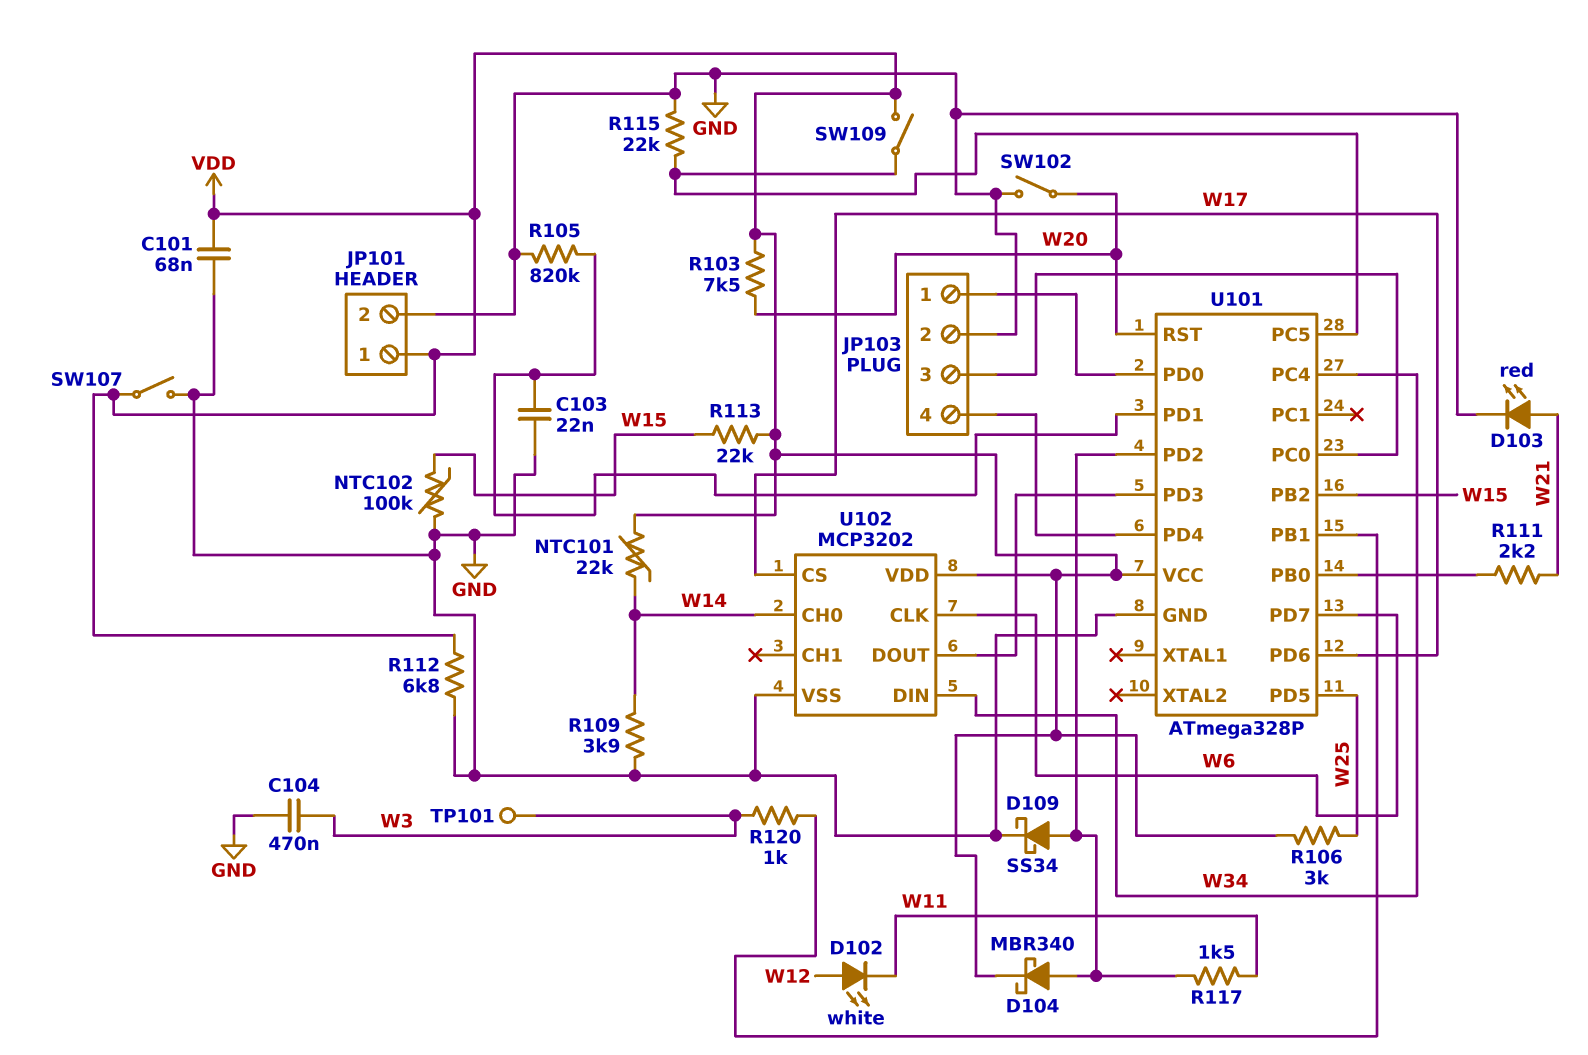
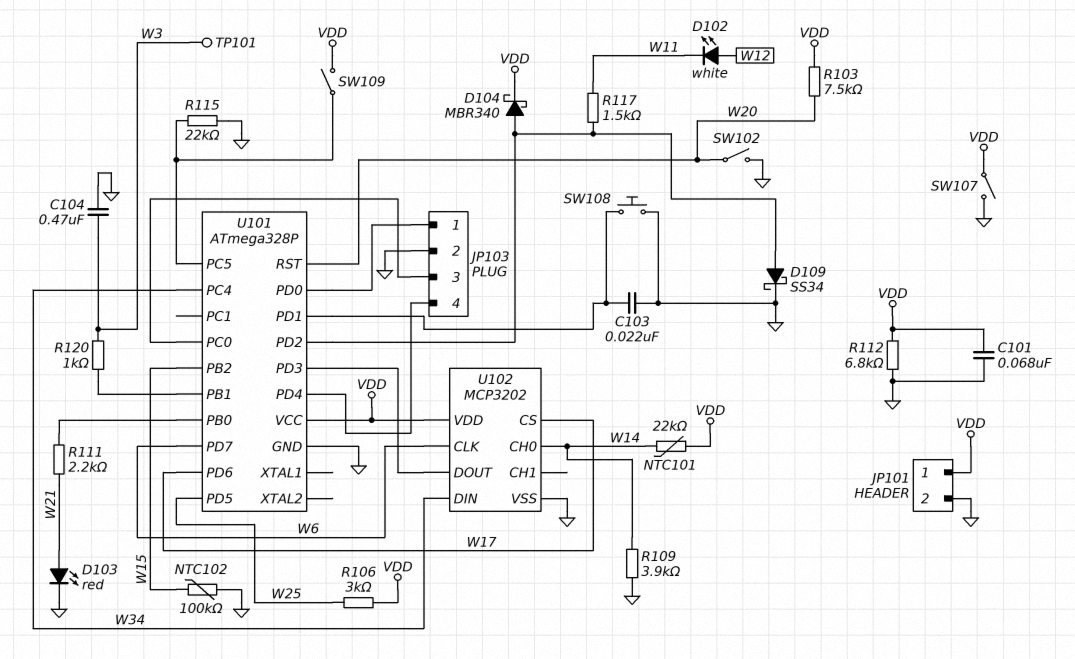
R105: 820k (GND, U101/PD1) -> none
R113: 22k (VDD, W15) -> none
SW108: none -> button (GND, U101/PD1)

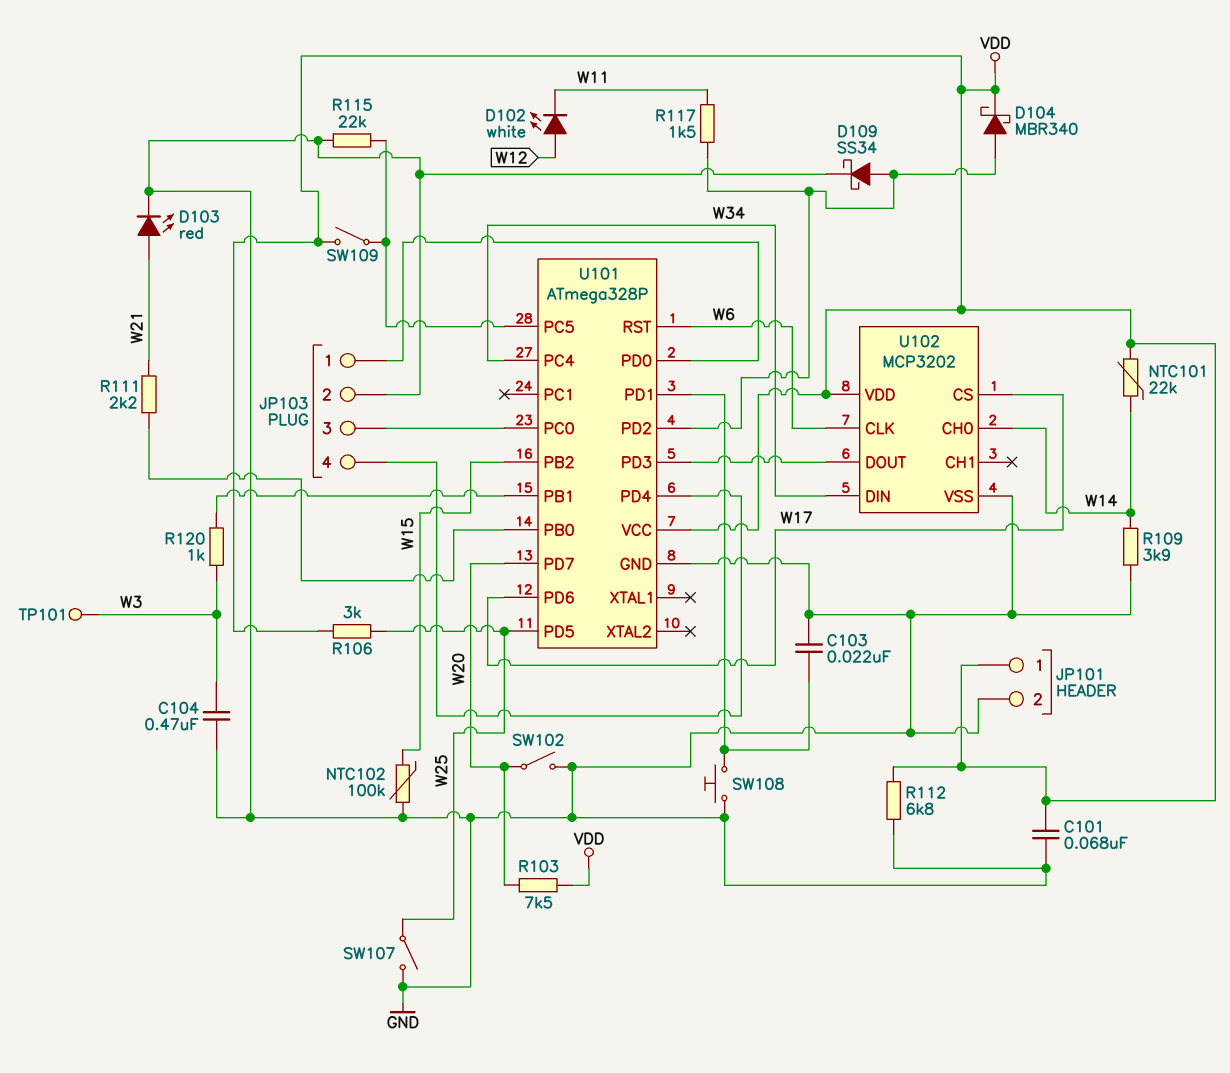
SW107: switch (GND, VDD) -> switch (GND, W25)
U101 pin PD7: W6 -> W20
U101 pin RST: W20 -> W6

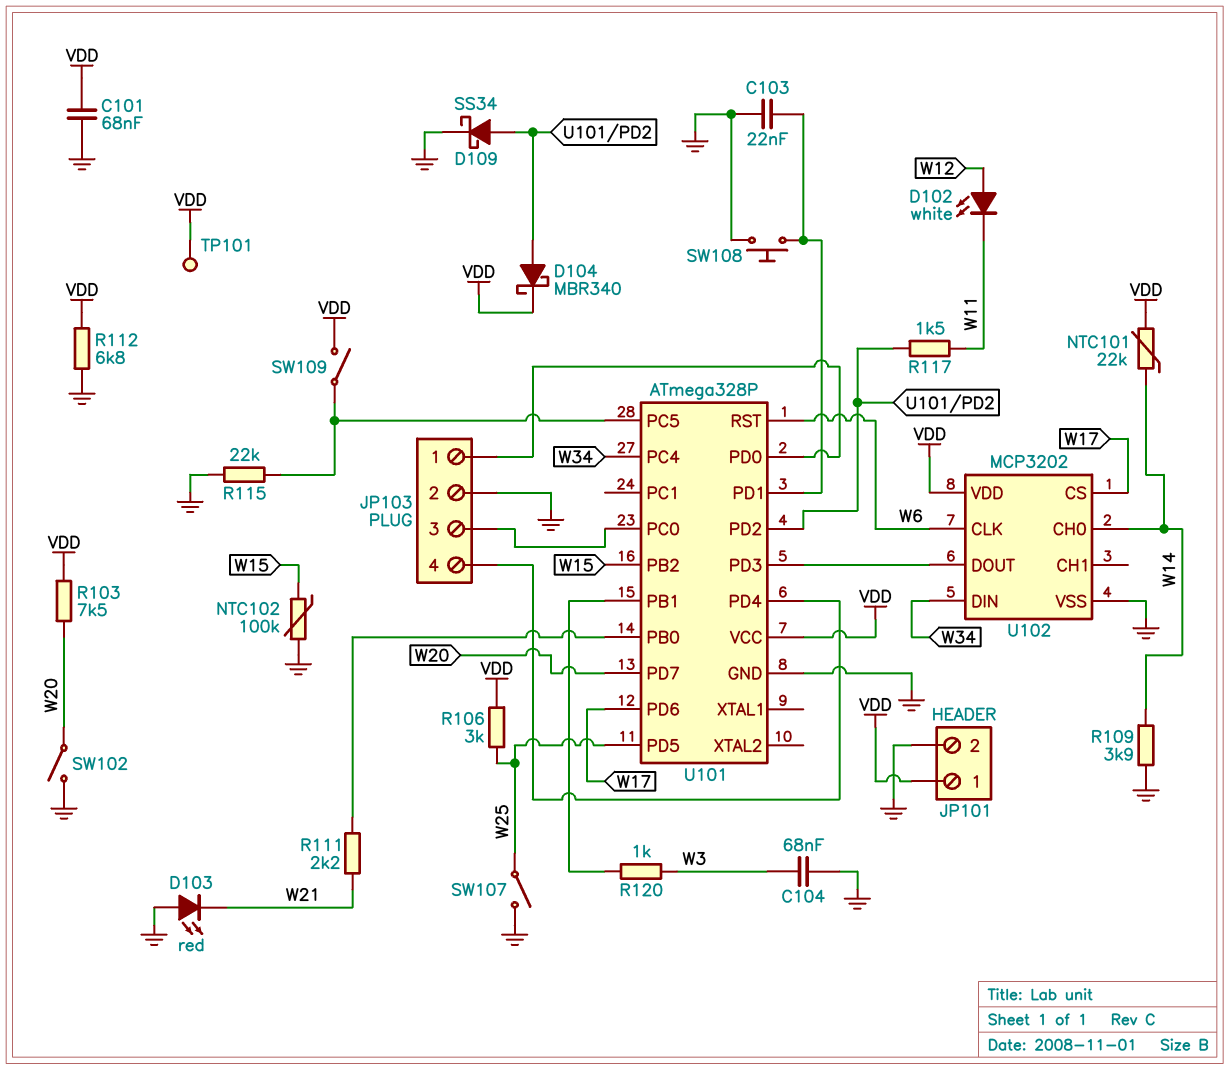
C104: 470nF (GND, W3) -> 68nF (GND, W3)
D103: LED red (A W21, K GND) -> LED red (A GND, K W21)
TP101: test point (W3) -> test point (VDD)

